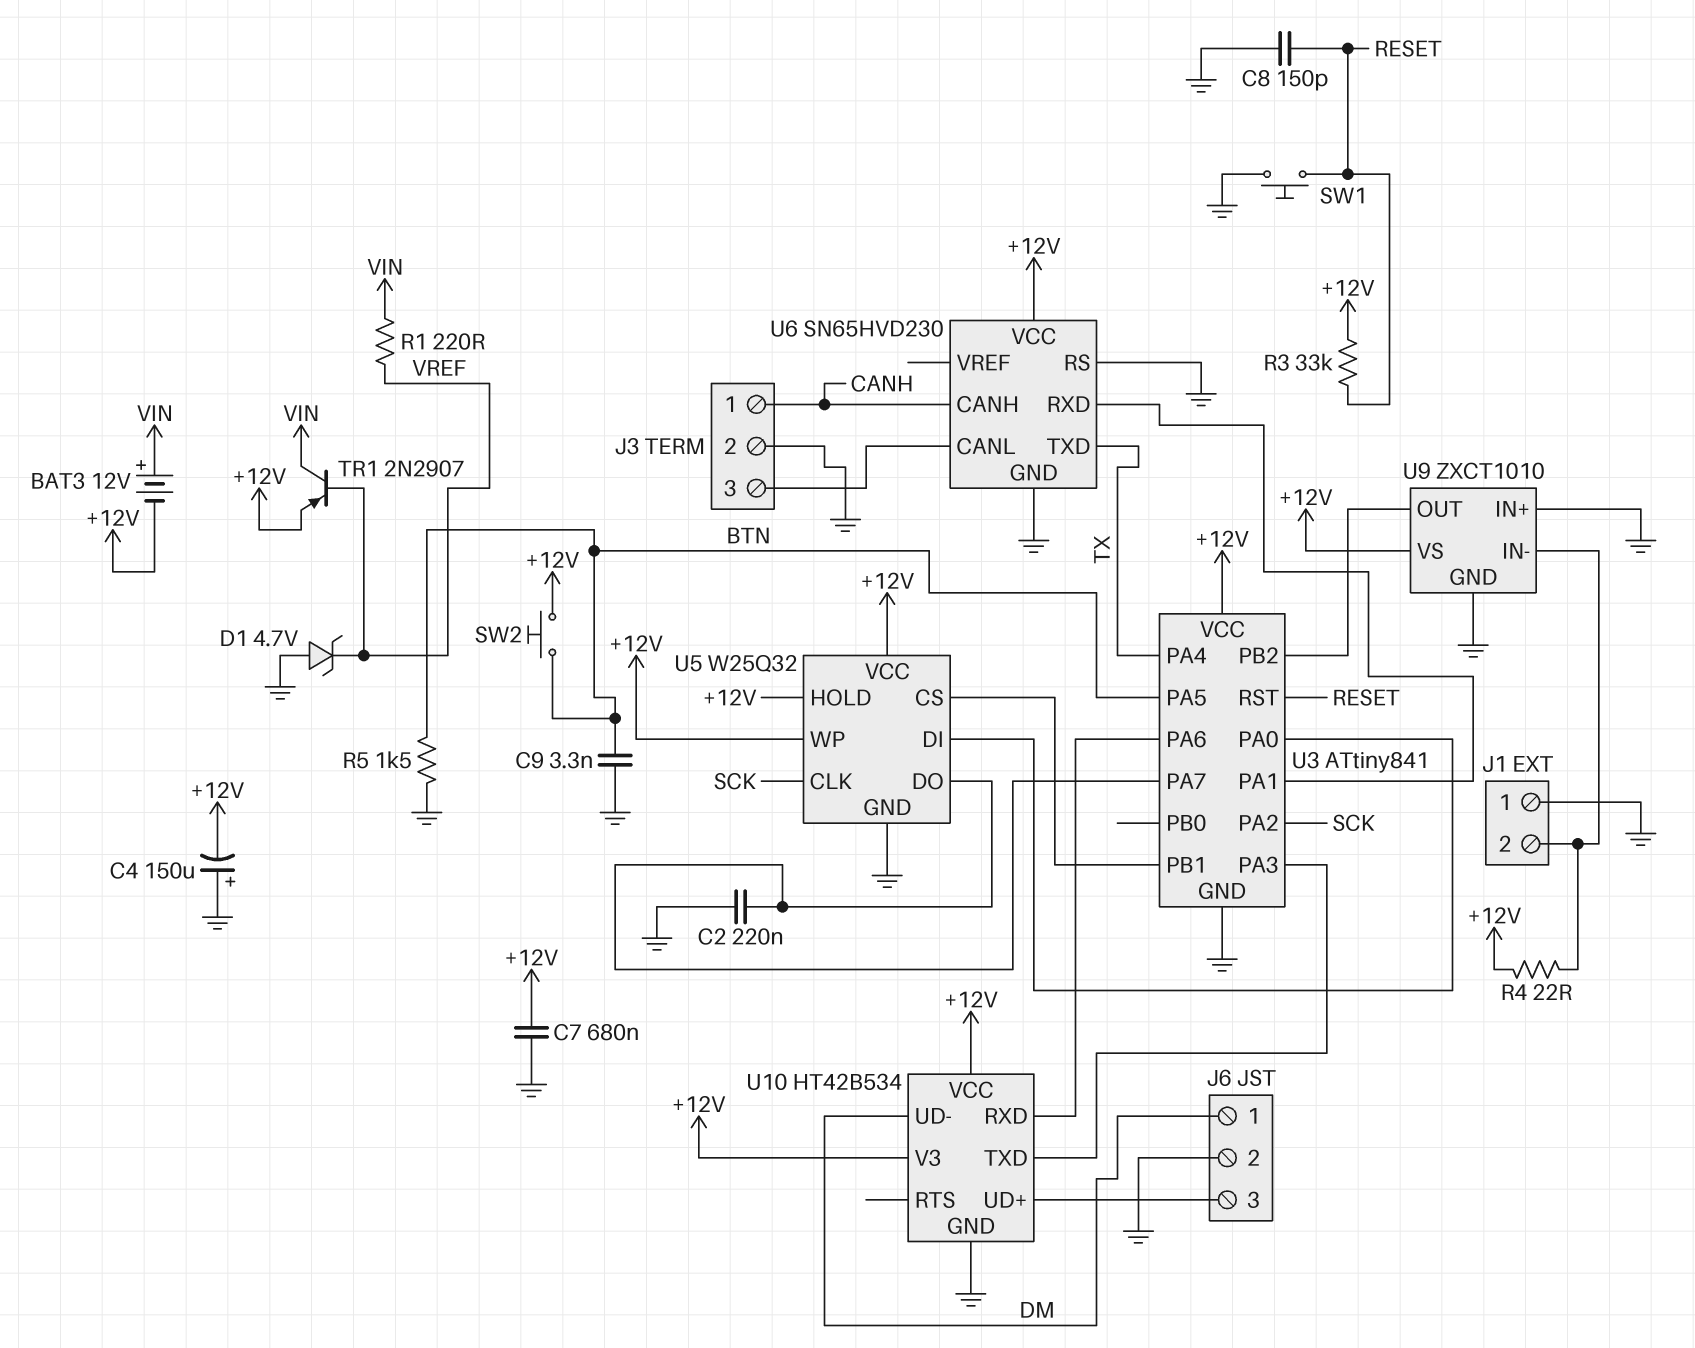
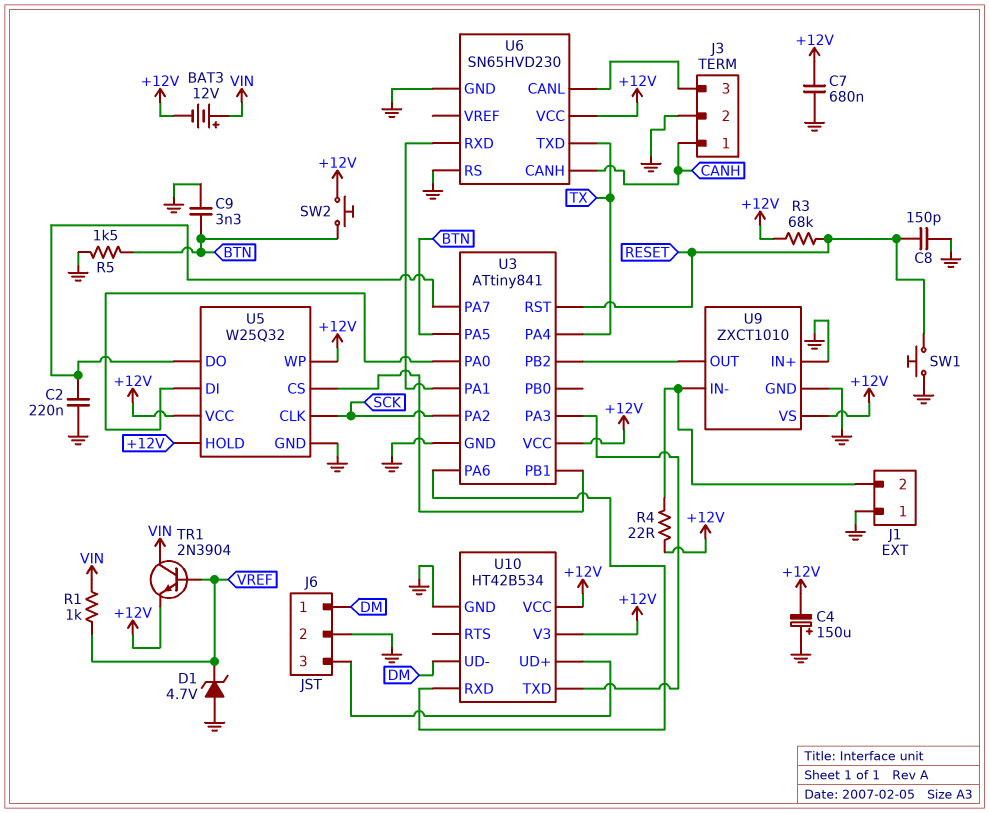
R1: 220 (VIN, VREF) -> 1k (VIN, VREF)
R3: 33k (+12V, RESET) -> 68k (+12V, RESET)
TR1: PNP 2N2907 (B VREF, C VIN, E +12V) -> NPN 2N3904 (B VREF, C VIN, E +12V)

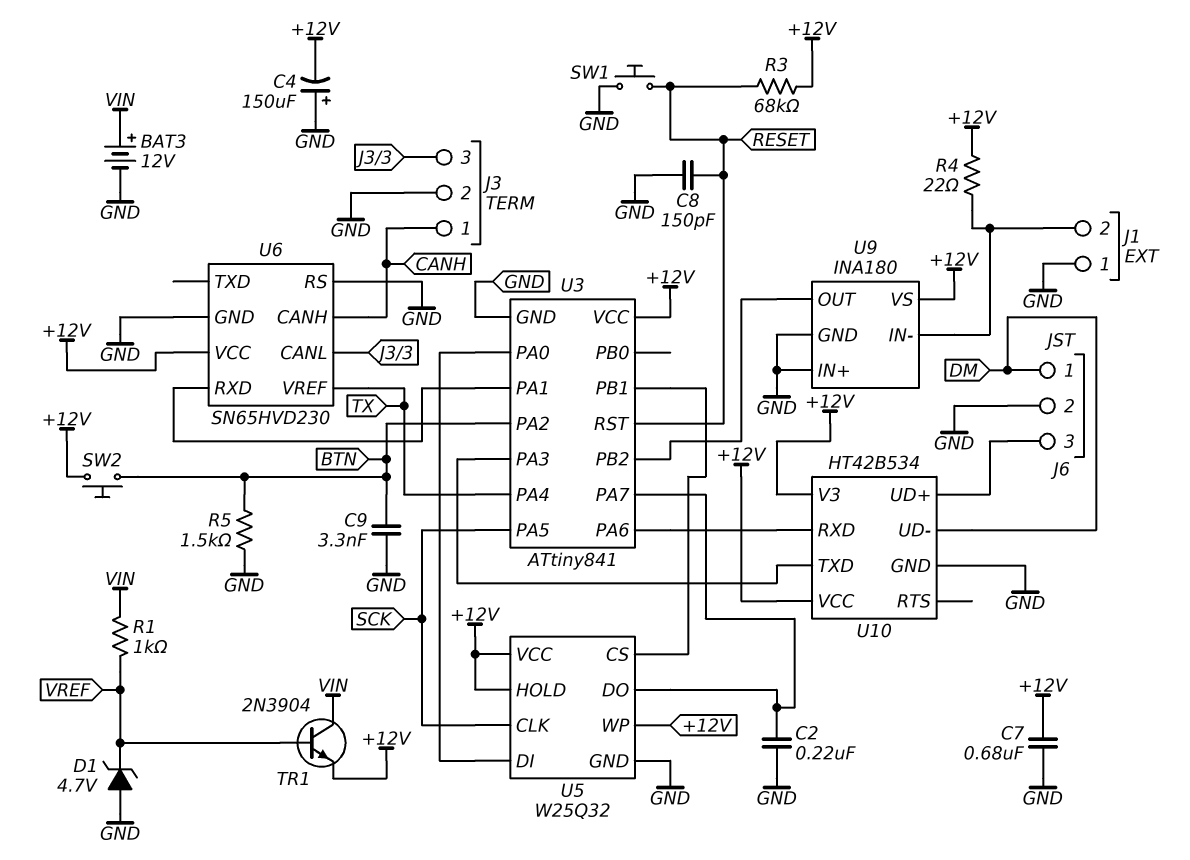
BAT3: 12V (plus VIN, minus +12V) -> 12V (plus VIN, minus GND)
U3 pin PA2: SCK -> BTN
U3 pin PA5: BTN -> SCK
U6 pin TXD: TX -> none
U6 pin VREF: none -> TX
U9: ZXCT1010 -> INA180

